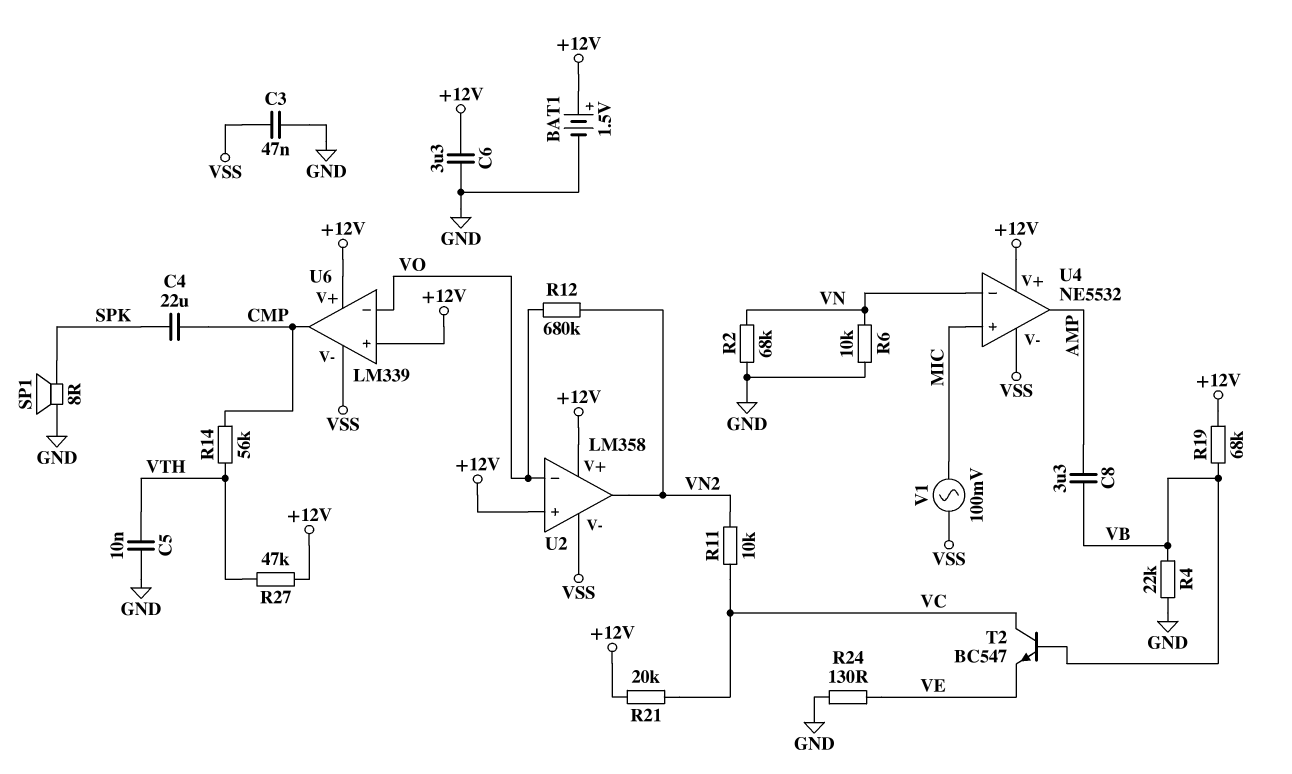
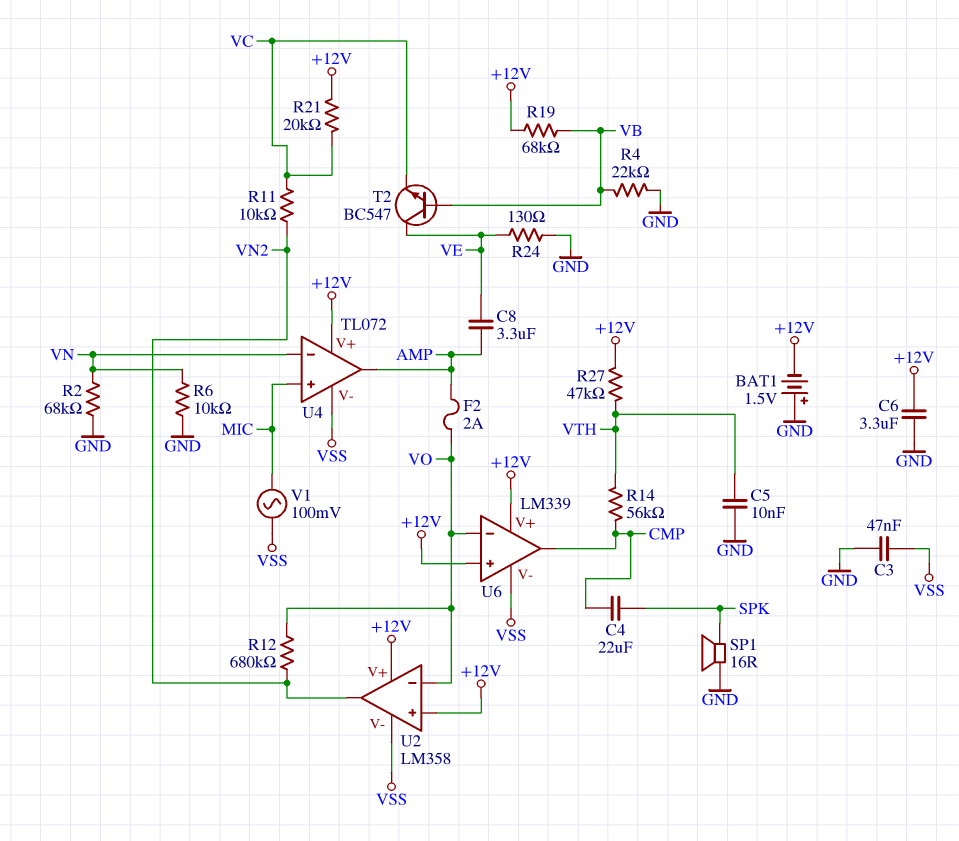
BAT1: 1.5V (plus +12V, minus GND) -> 1.5V (plus GND, minus +12V)
C8: 3.3uF (AMP, VB) -> 3.3uF (AMP, VE)
F2: none -> 2A (AMP, VO)
SP1: speaker 8R (GND, SPK) -> speaker 16R (GND, SPK)
T2: NPN BC547 (B VB, C VC, E VE) -> NPN BC547 (B VB, C VE, E VC)
U4: NE5532 -> TL072

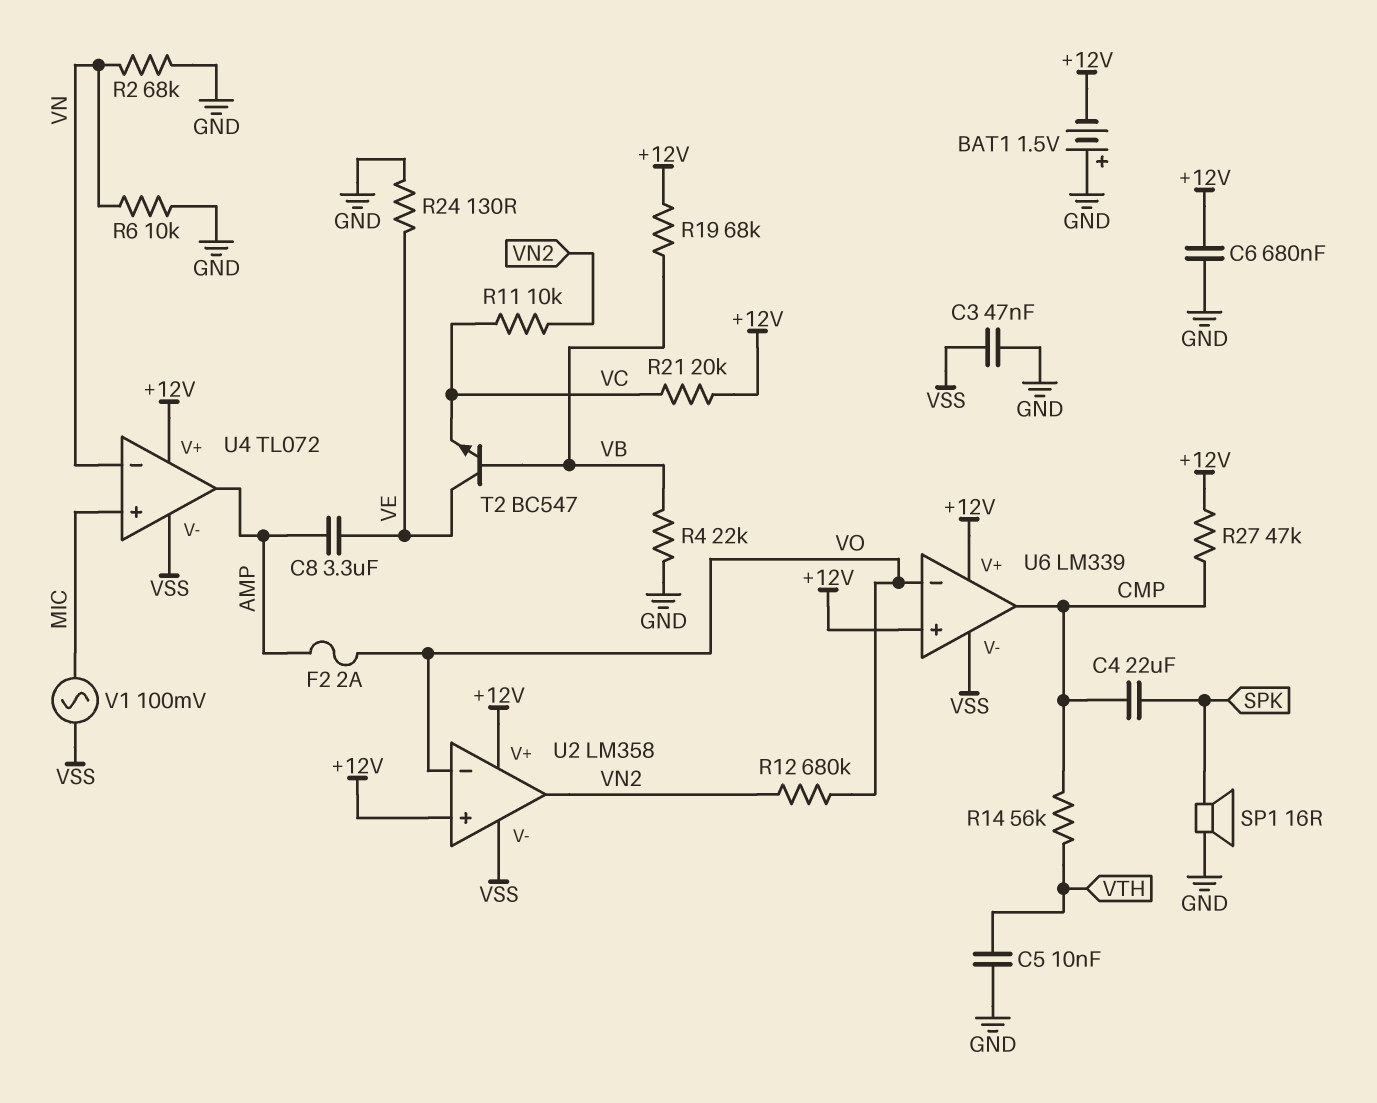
C6: 3.3uF (+12V, GND) -> 680nF (+12V, GND)
R27: 47k (+12V, VTH) -> 47k (+12V, CMP)

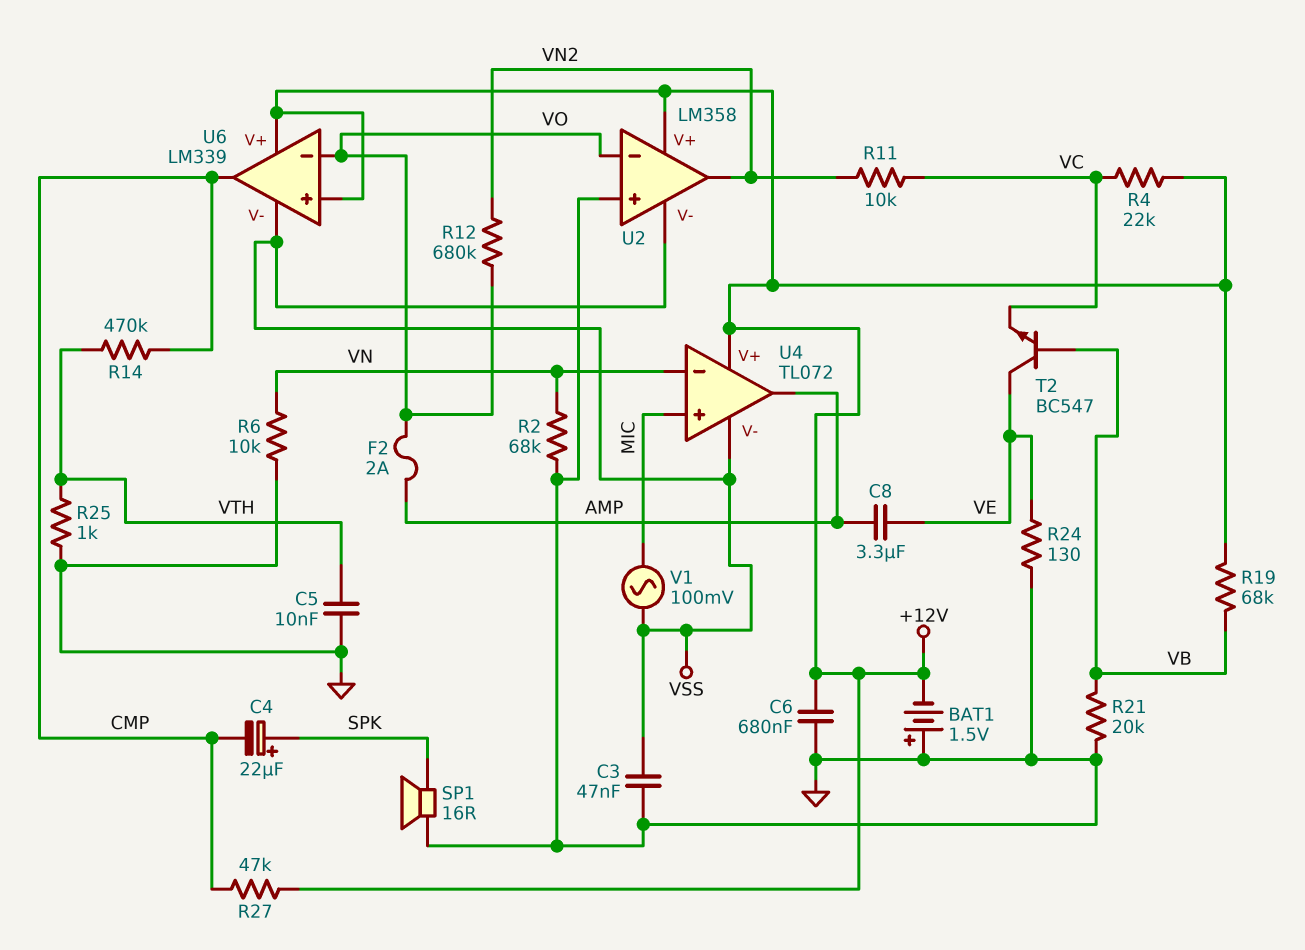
C4: 22uF (CMP, SPK) -> 22uF (plus SPK, minus CMP)
R4: 22k (GND, VB) -> 22k (+12V, VC)
R14: 56k (CMP, VTH) -> 470k (CMP, VTH)
R21: 20k (+12V, VC) -> 20k (GND, VB)
R25: none -> 1k (GND, VTH)
U2 pin in+: +12V -> GND

